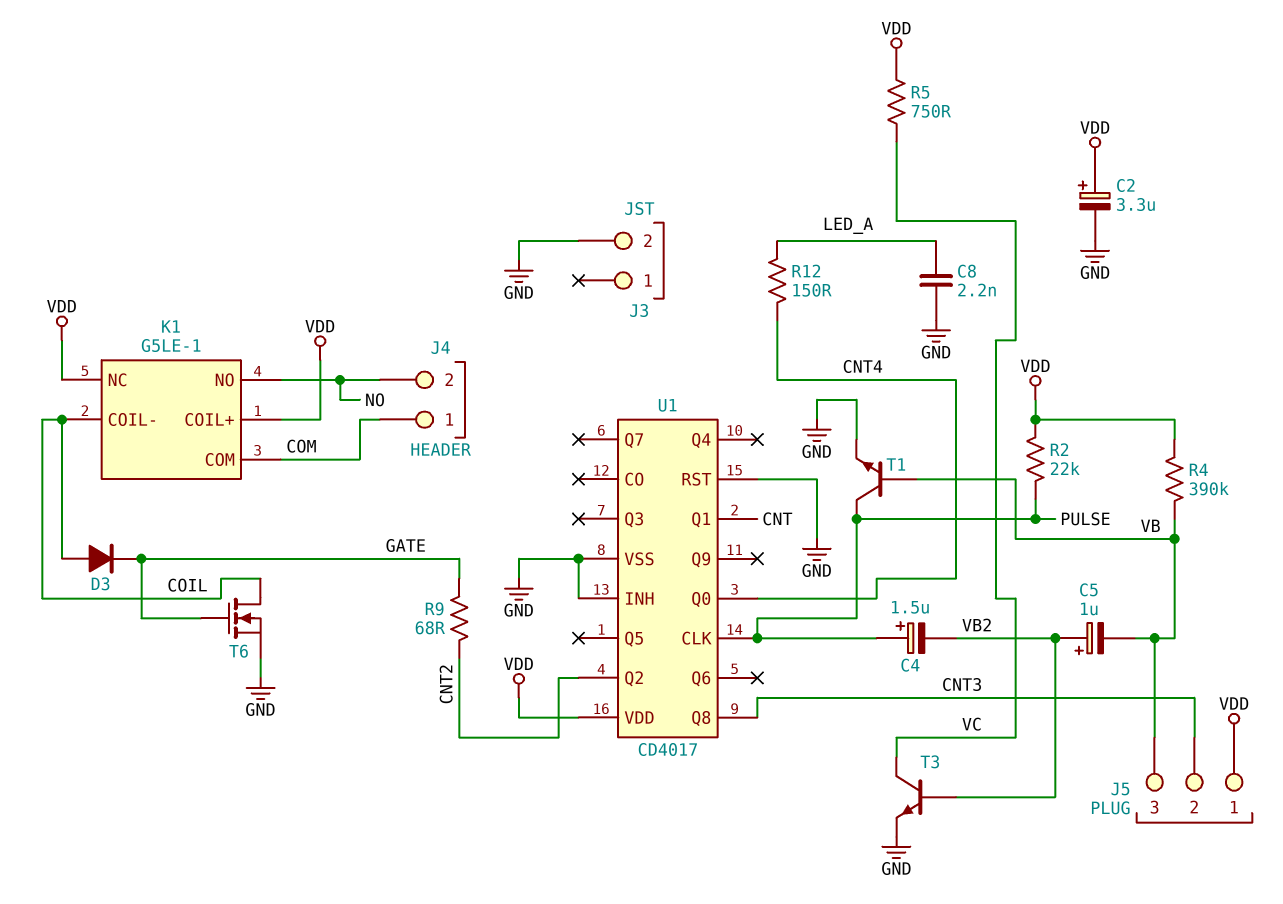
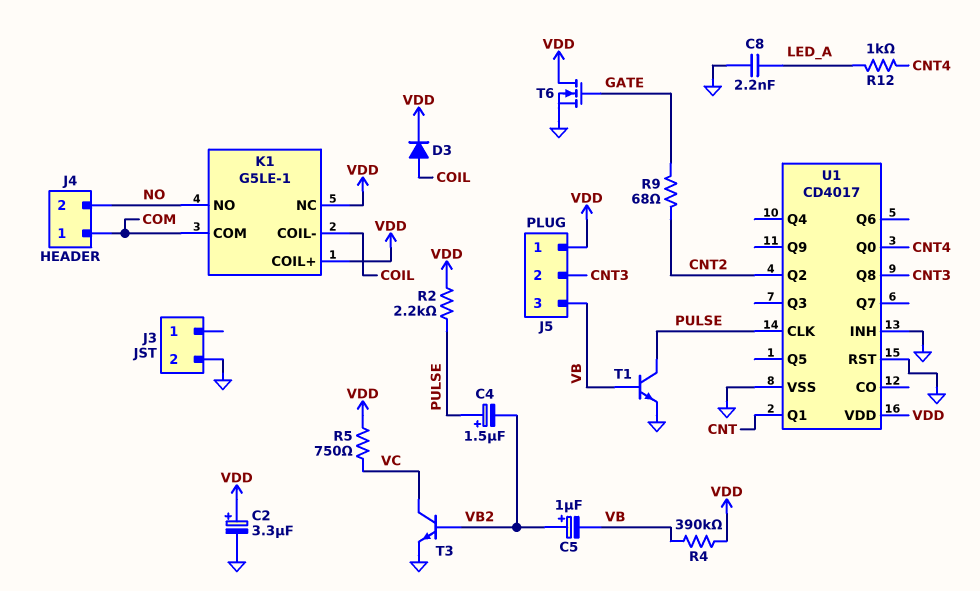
D3: diode (A COIL, K GATE) -> diode (A COIL, K VDD)
R2: 22k (PULSE, VDD) -> 2.2k (PULSE, VDD)
R12: 150 (CNT4, LED_A) -> 1k (CNT4, LED_A)
T6: NMOS (G GATE, D COIL, S GND) -> NMOS (G GATE, D VDD, S GND)

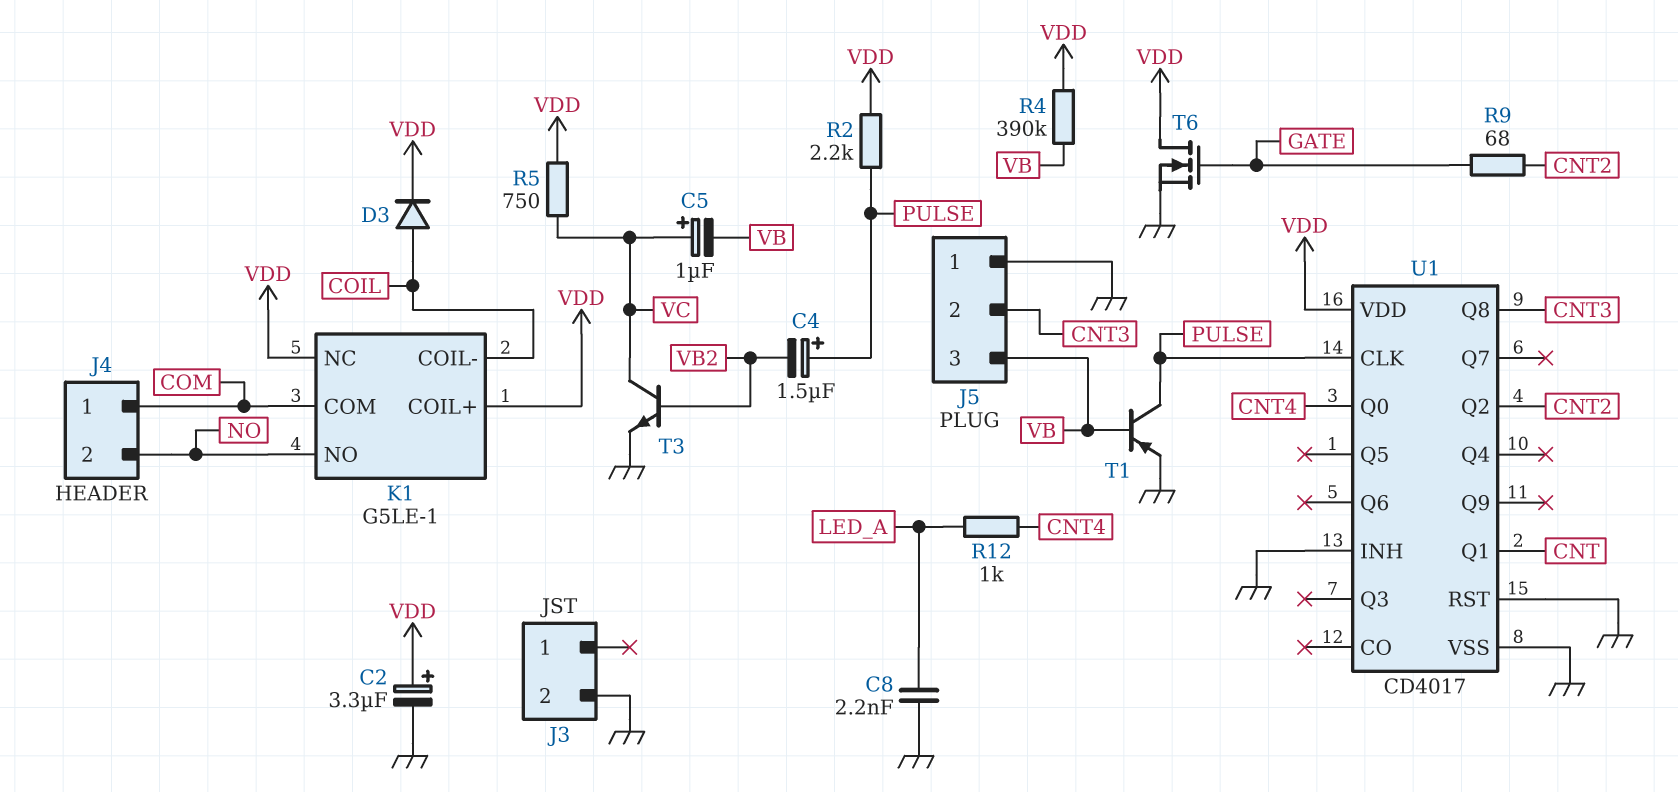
C5: 1uF (plus VB2, minus VB) -> 1uF (plus VC, minus VB)
J5 pin 1: VDD -> GND
T1: NPN (B VB, C PULSE, E GND) -> PNP (B VB, C PULSE, E GND)

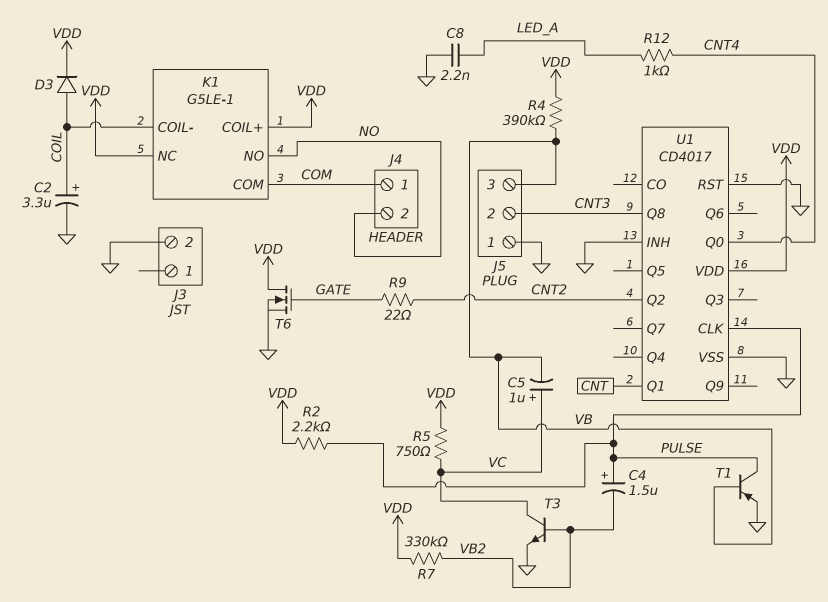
C2: 3.3uF (plus VDD, minus GND) -> 3.3uF (plus COIL, minus GND)
R7: none -> 330k (VB2, VDD)
R9: 68 (CNT2, GATE) -> 22 (CNT2, GATE)

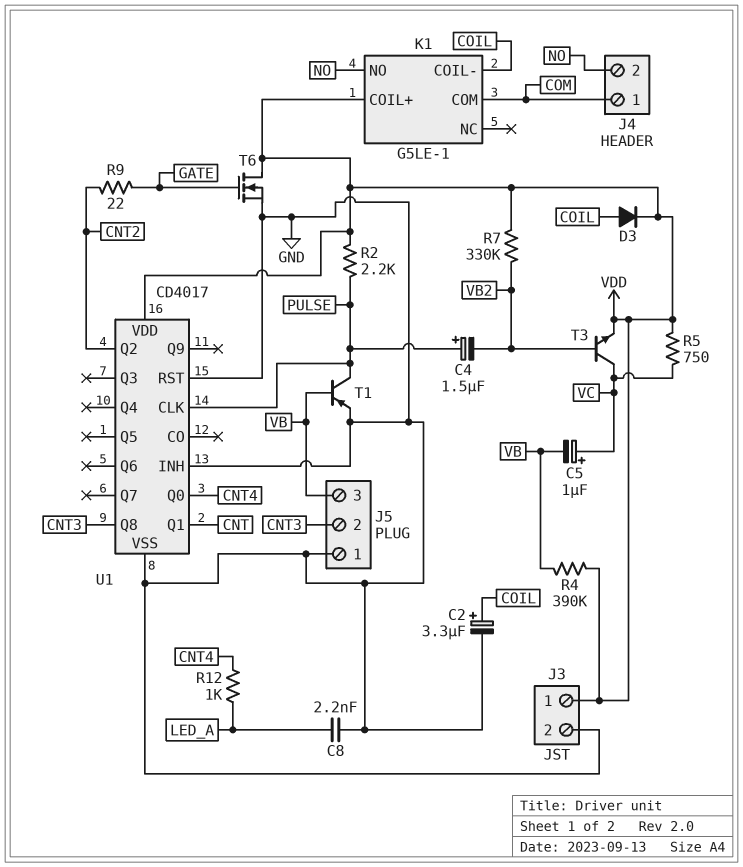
J3 pin 1: none -> VDD
K1 pin NC: VDD -> none
T3: NPN (B VB2, C VC, E GND) -> NPN (B VB2, C VC, E VDD)

